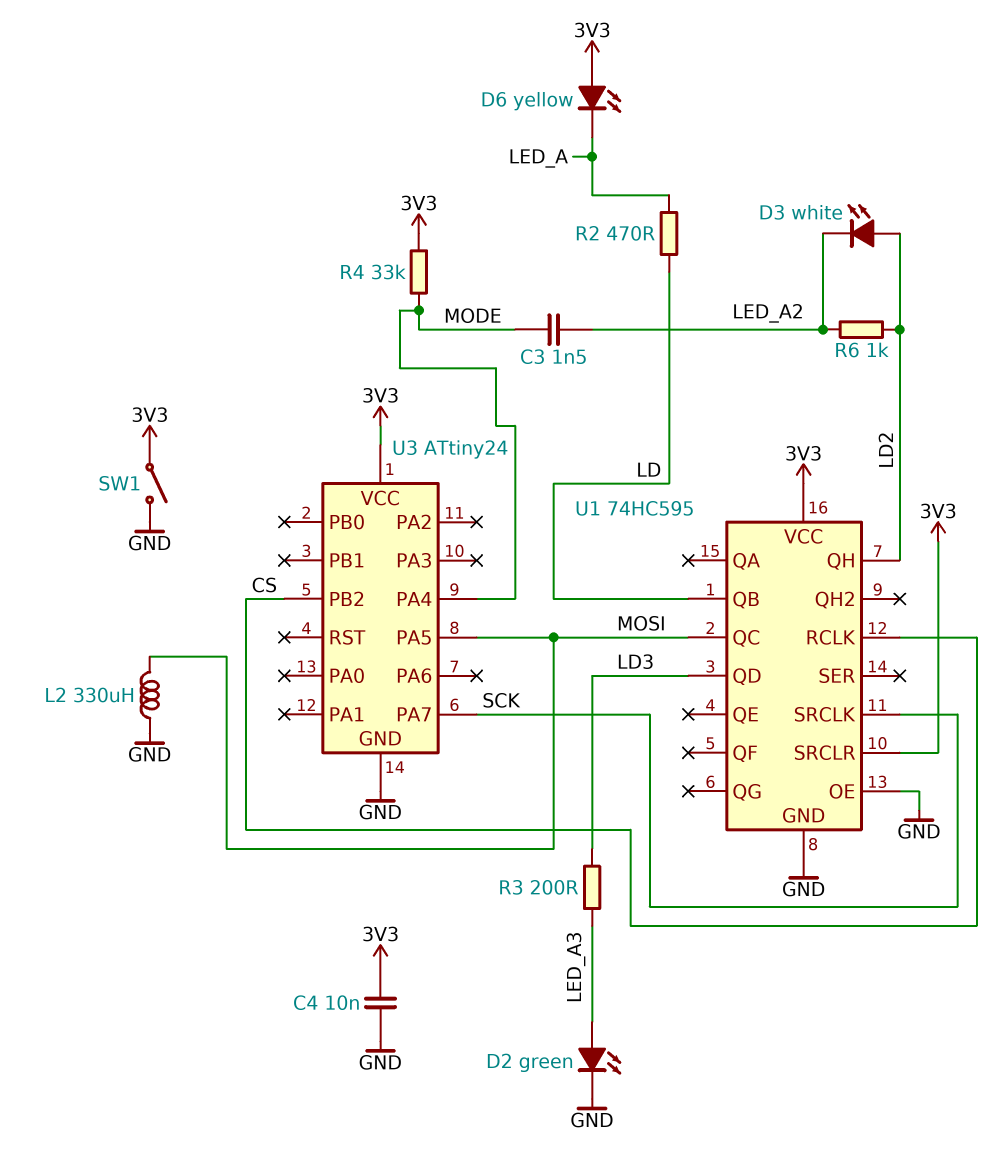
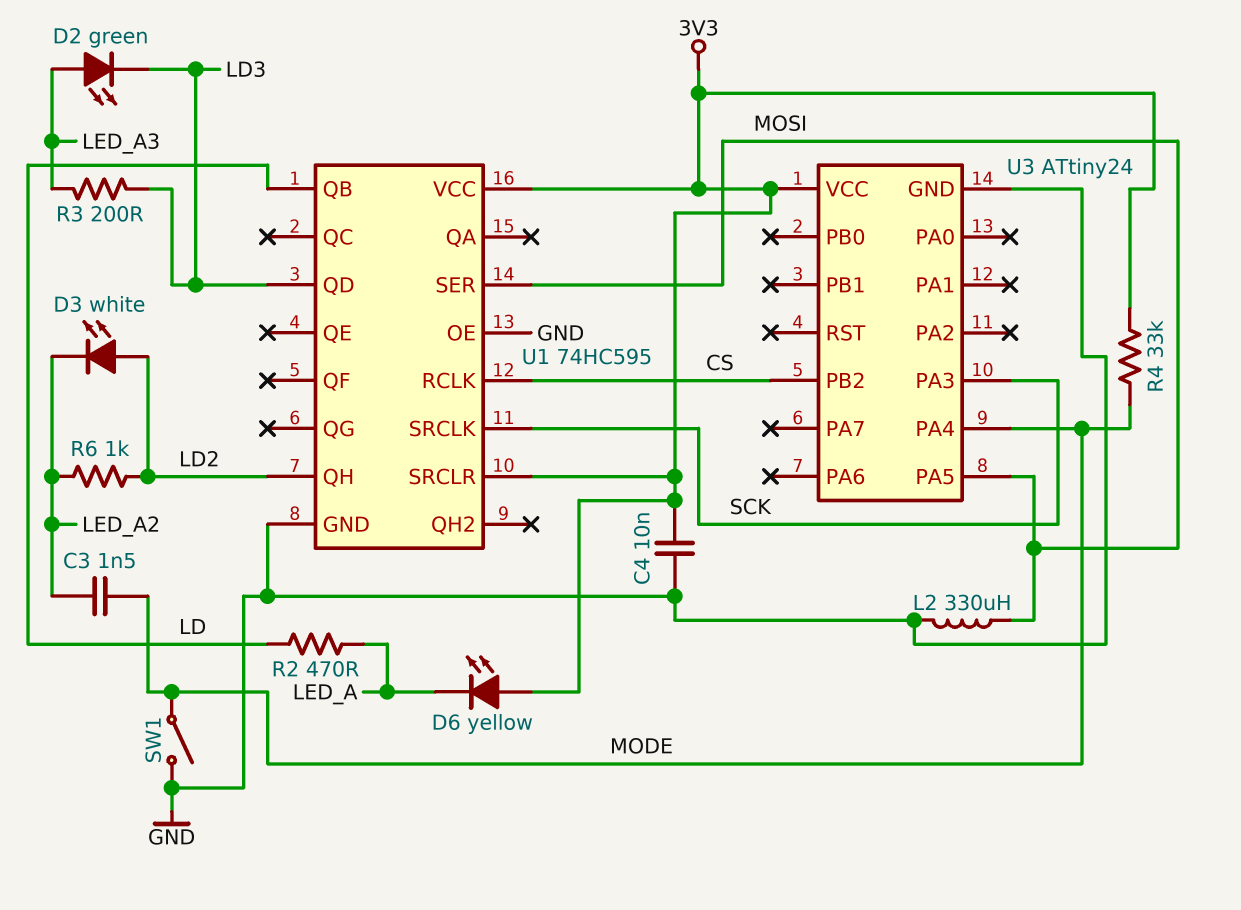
D2: LED green (A LED_A3, K GND) -> LED green (A LED_A3, K LD3)
SW1: switch (3V3, GND) -> switch (GND, MODE)
U1 pin QC: MOSI -> none
U1 pin SER: none -> MOSI
U3 pin PA3: none -> SCK
U3 pin PA7: SCK -> none

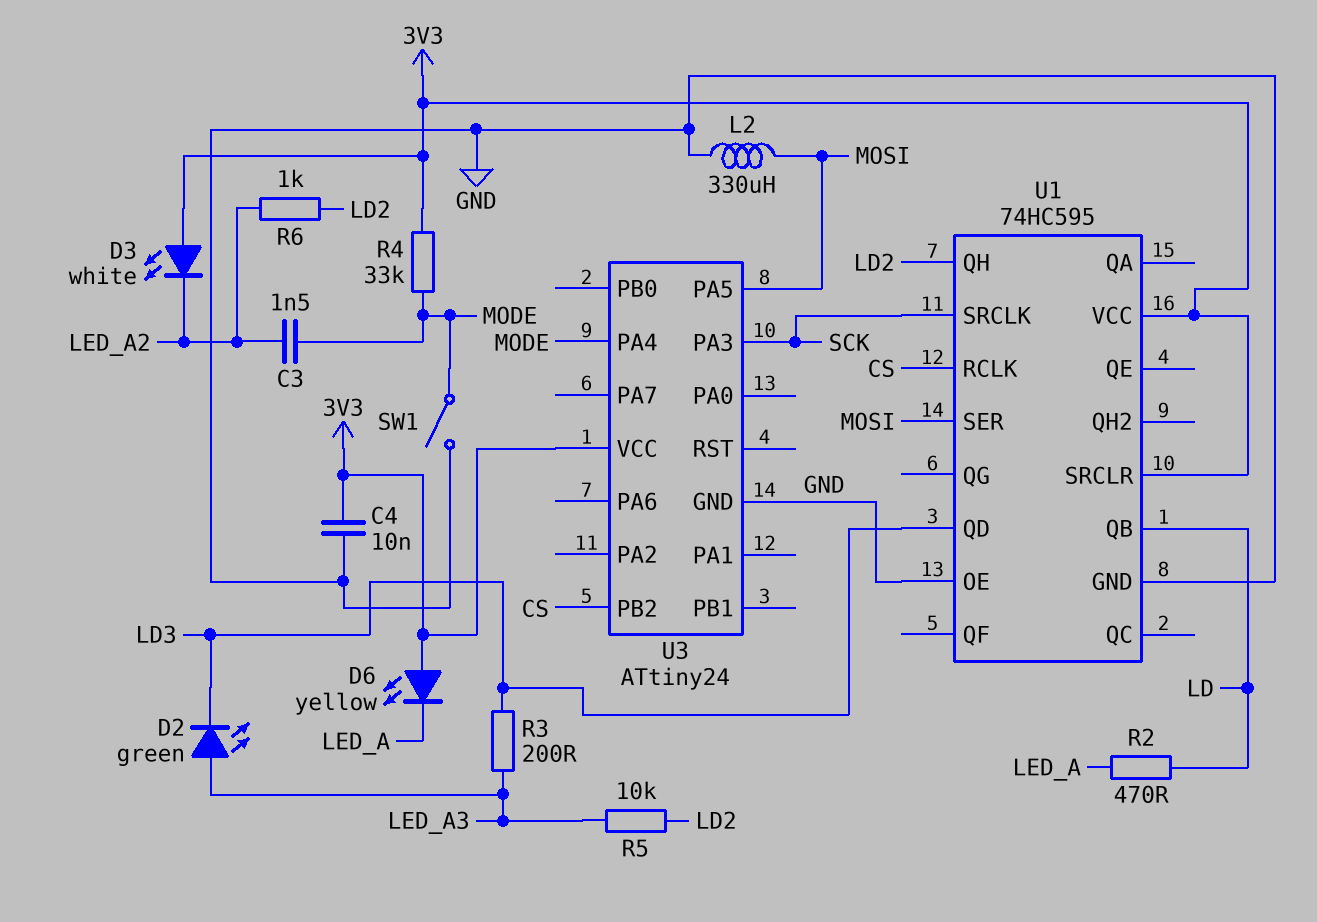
D3: LED white (A LD2, K LED_A2) -> LED white (A 3V3, K LED_A2)
R5: none -> 10k (LD2, LED_A3)

